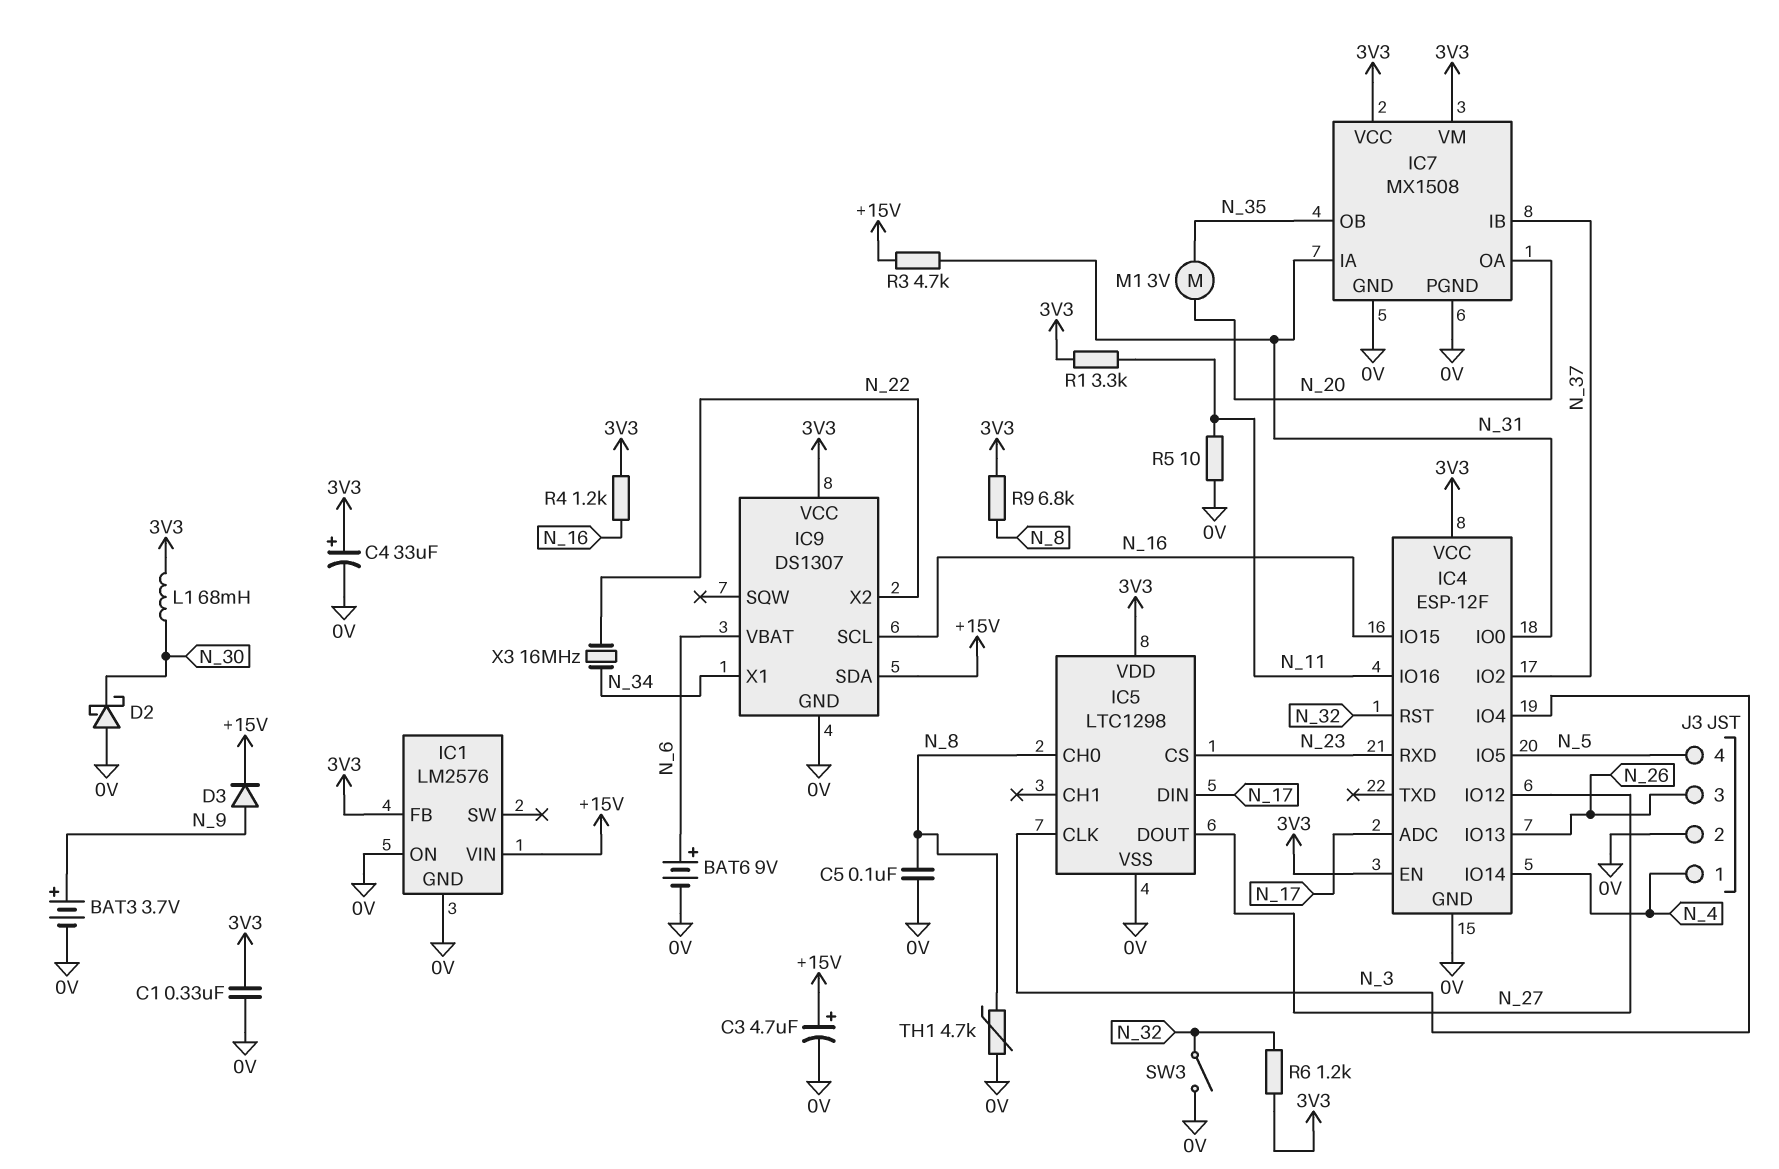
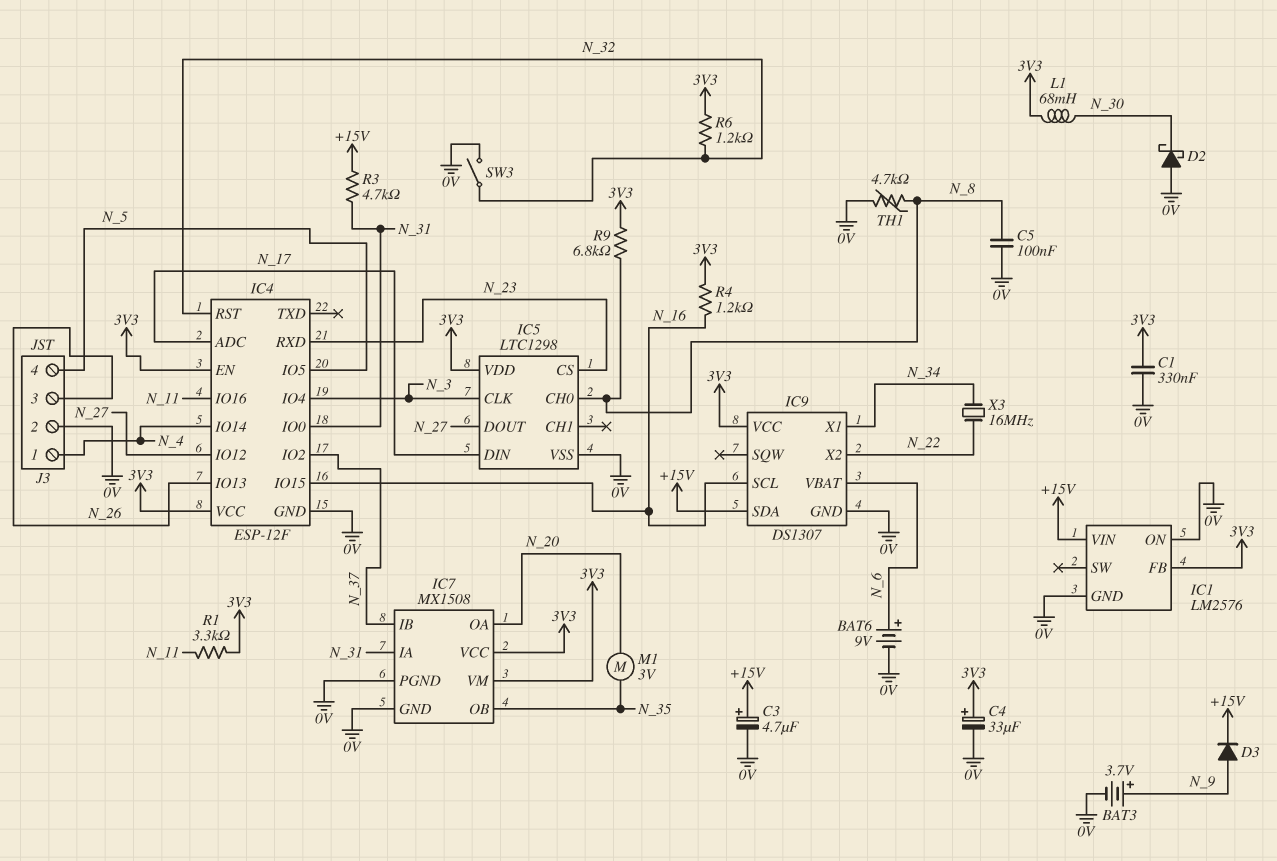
R5: 10 (0V, N_11) -> none

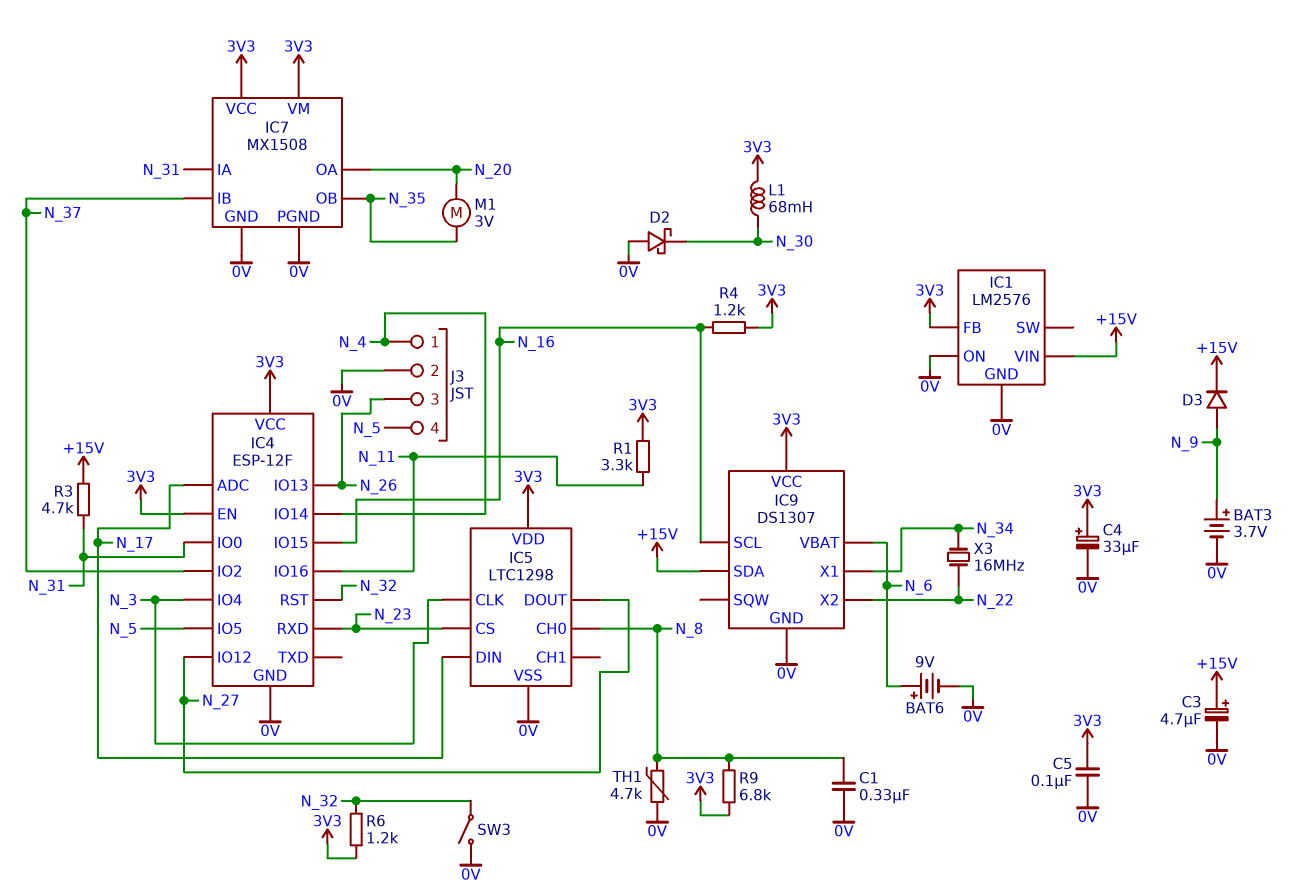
C1: 330nF (0V, 3V3) -> 330nF (0V, N_8)
C5: 100nF (0V, N_8) -> 100nF (0V, 3V3)

